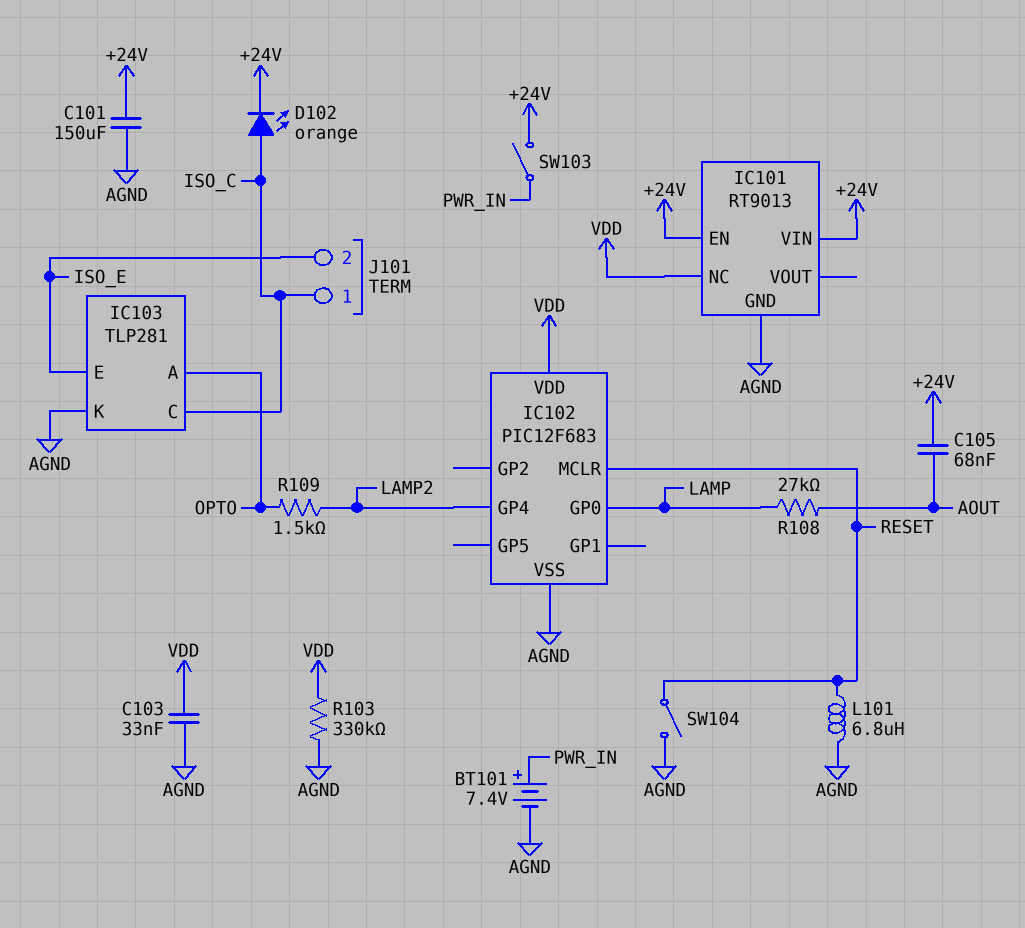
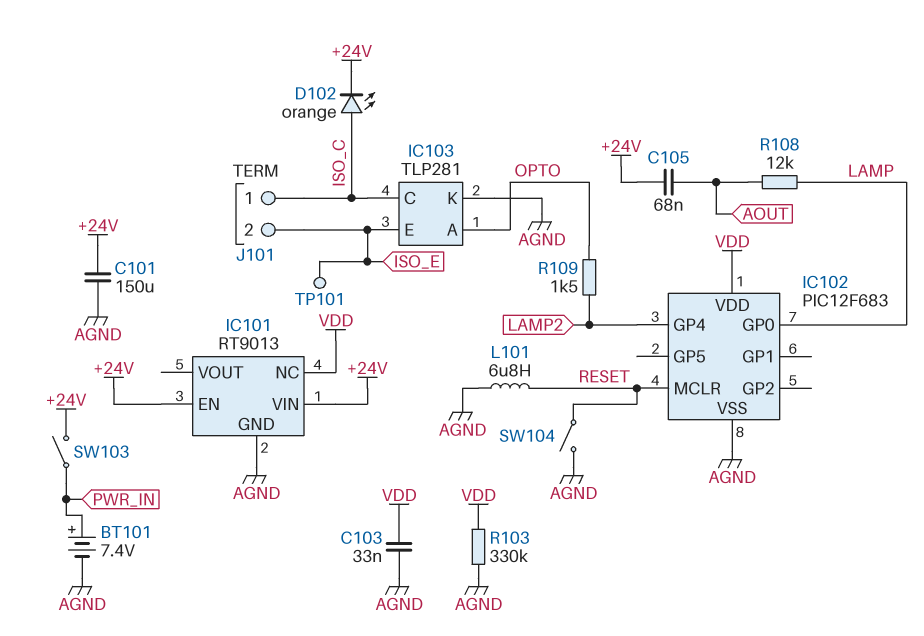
R108: 27k (AOUT, LAMP) -> 12k (AOUT, LAMP)
TP101: none -> test point (ISO_E)

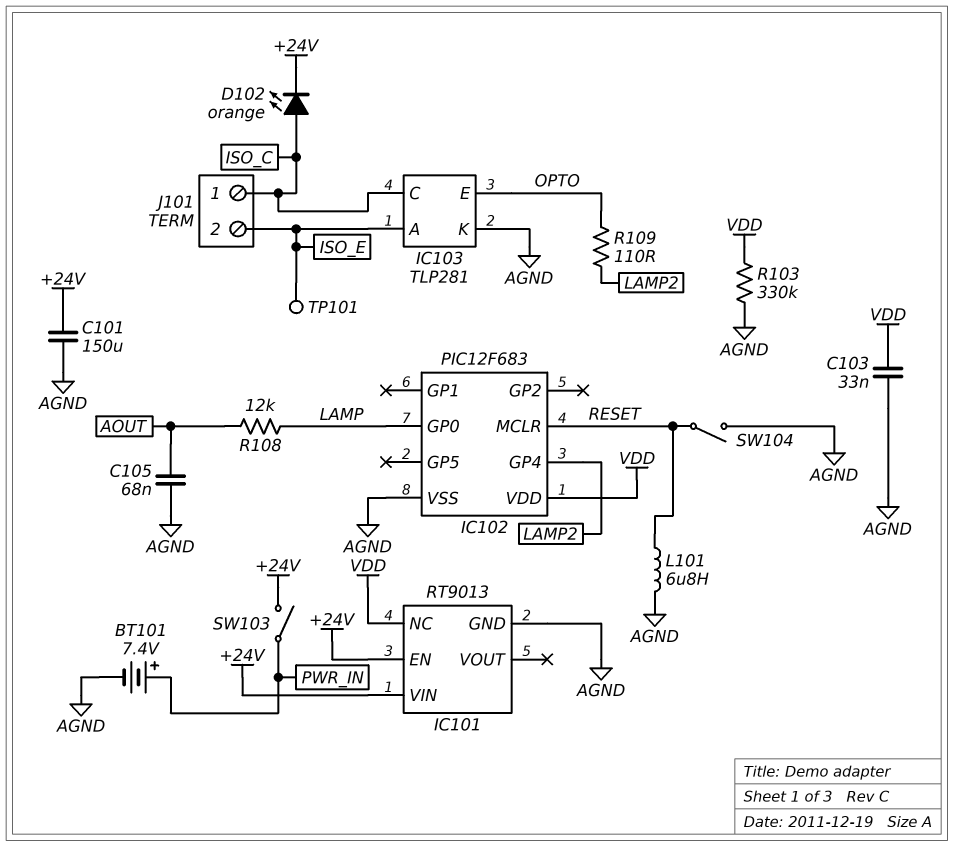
C105: 68nF (+24V, AOUT) -> 68nF (AGND, AOUT)
IC103 pin A: OPTO -> ISO_E
IC103 pin E: ISO_E -> OPTO
R109: 1.5k (LAMP2, OPTO) -> 110 (LAMP2, OPTO)

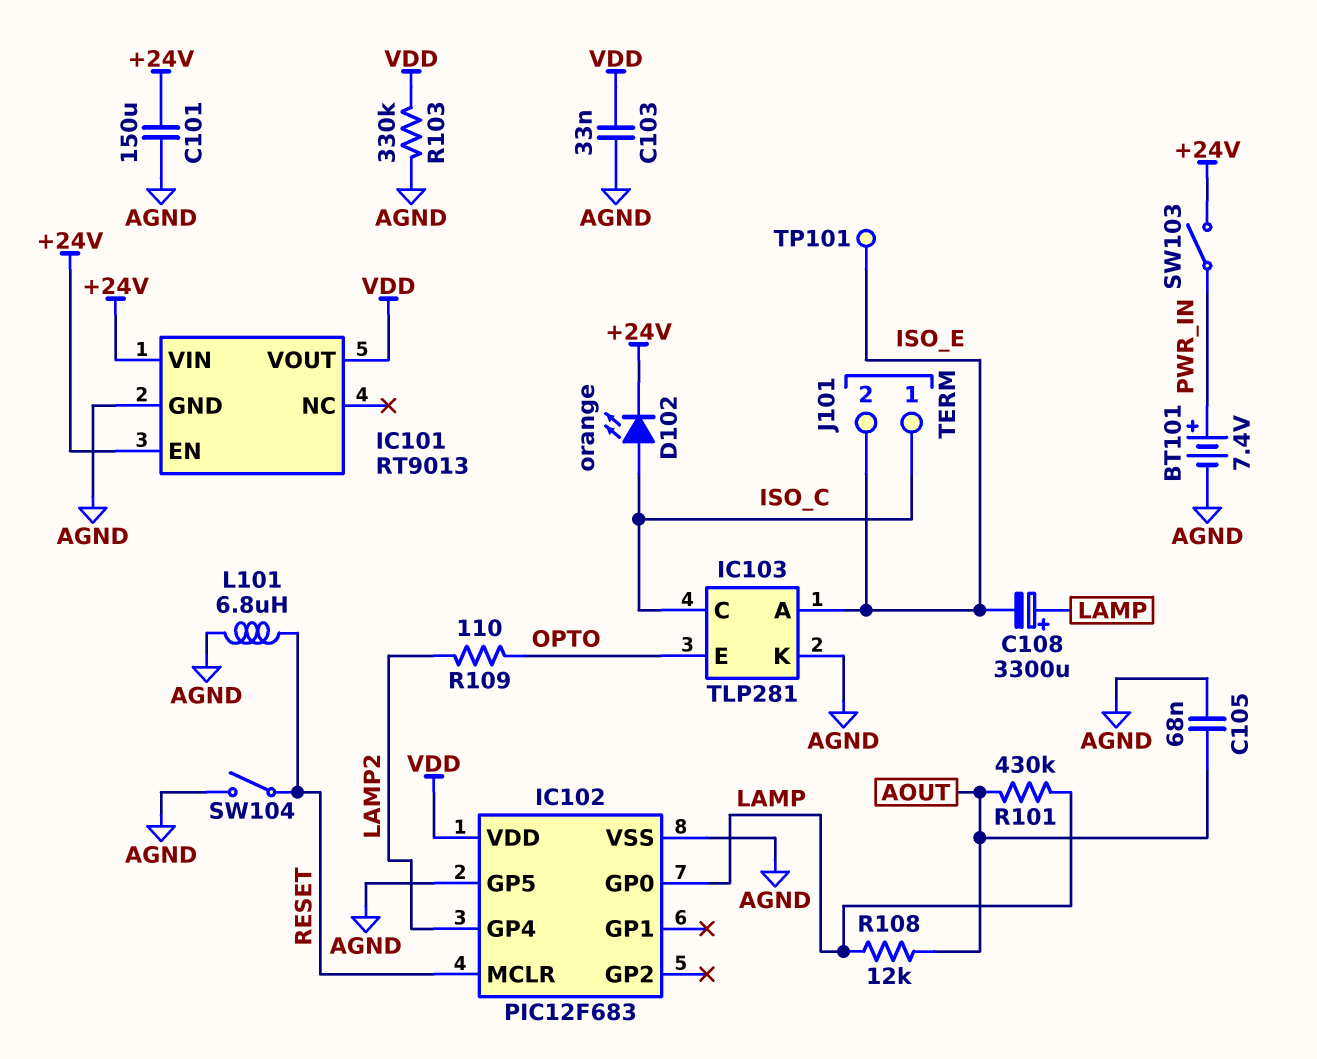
C108: none -> 3300uF (plus LAMP, minus ISO_E)
IC101 pin NC: VDD -> none
IC101 pin VOUT: none -> VDD
IC102 pin GP5: none -> AGND
R101: none -> 430k (AOUT, LAMP)

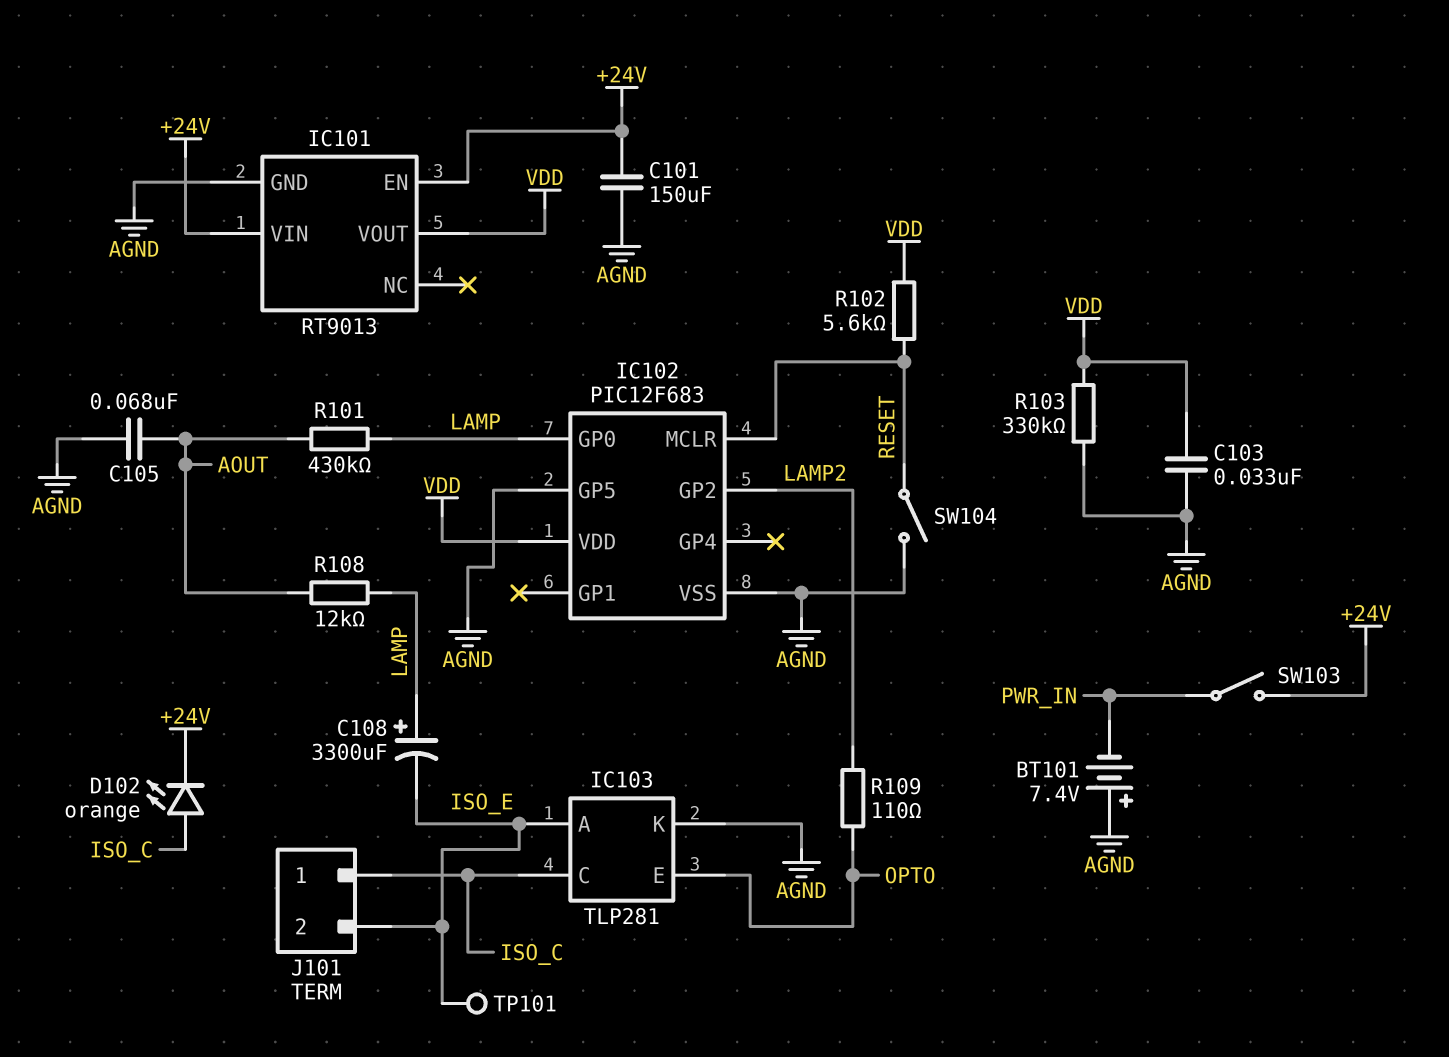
BT101: 7.4V (plus PWR_IN, minus AGND) -> 7.4V (plus AGND, minus PWR_IN)
IC102 pin GP2: none -> LAMP2
IC102 pin GP4: LAMP2 -> none
L101: 6.8uH (AGND, RESET) -> none
R102: none -> 5.6k (RESET, VDD)

